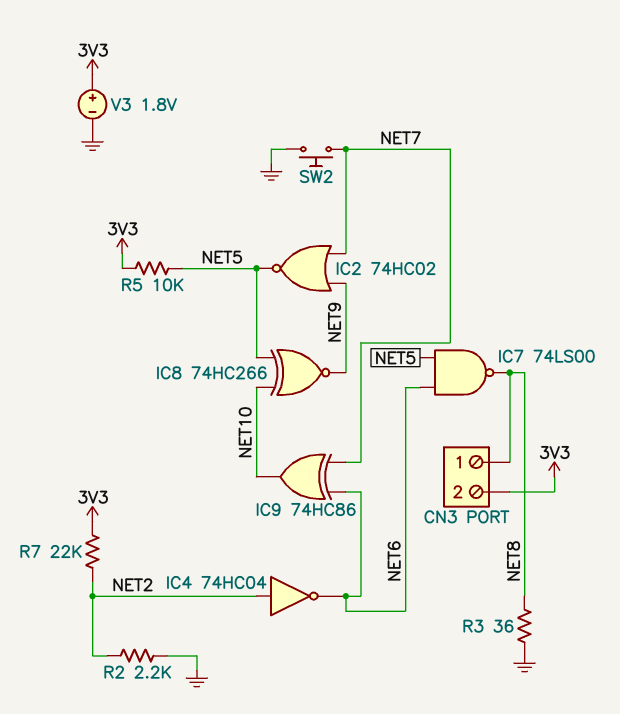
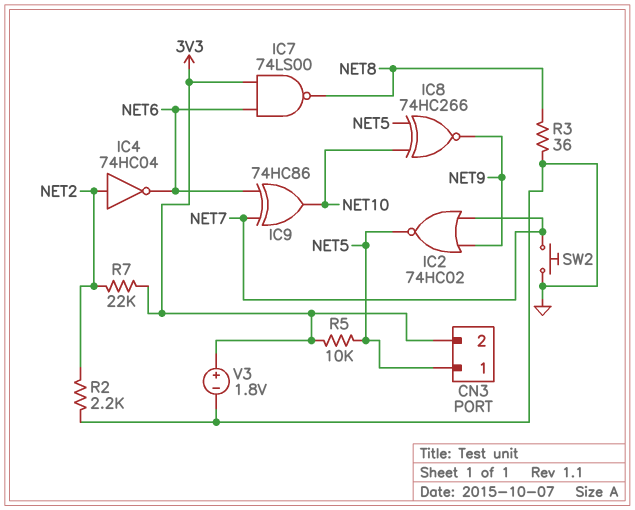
CN3 pin 1: NET8 -> NET5
IC7: NAND 74LS00 (in NET5, in NET6, out NET8) -> NAND 74LS00 (in 3V3, in NET6, out NET8)

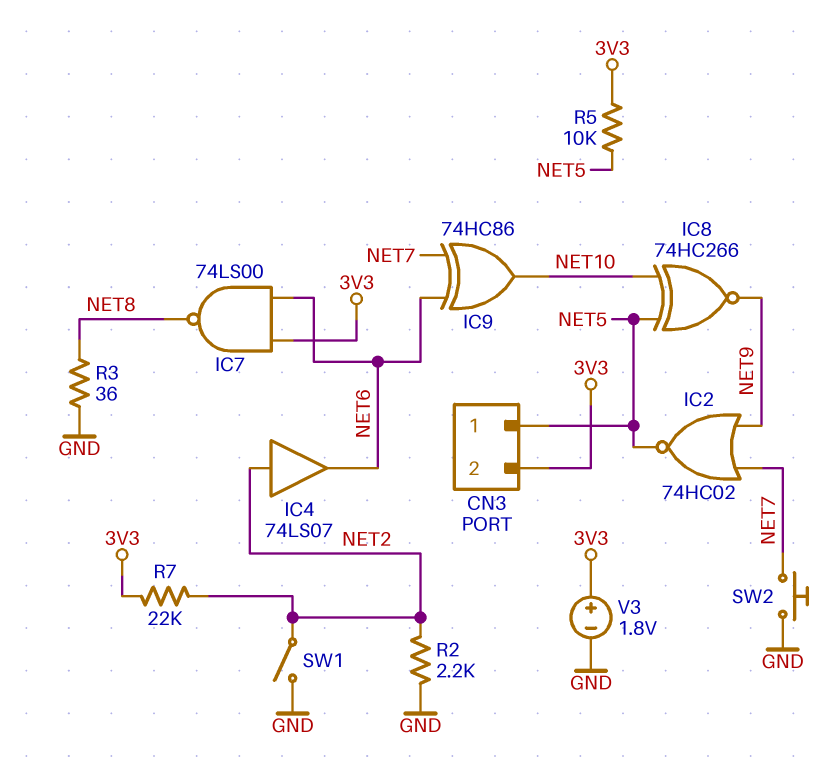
IC4: NOT 74HC04 (in NET2, out NET6) -> buffer 74LS07 (in NET2, out NET6)
SW1: none -> switch (GND, NET2)

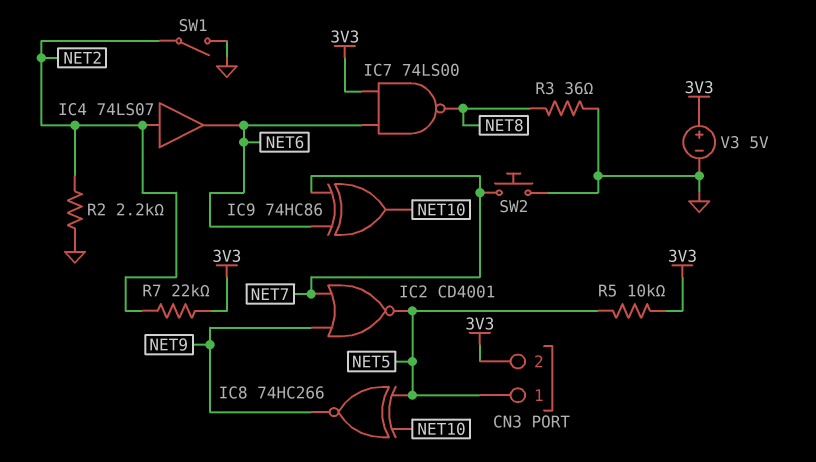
IC2: NOR 74HC02 (in NET7, in NET9, out NET5) -> NOR CD4001 (in NET7, in NET9, out NET5)
V3: 1.8V (plus 3V3, minus GND) -> 5V (plus 3V3, minus GND)

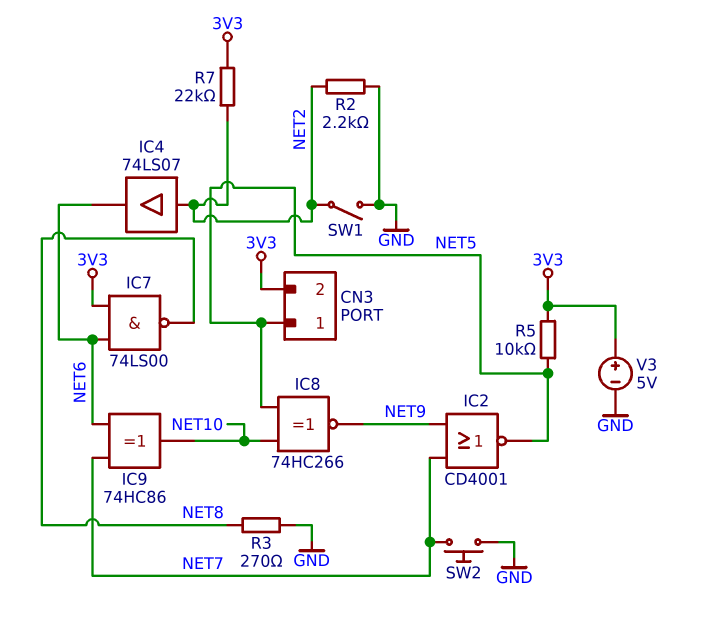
R3: 36 (GND, NET8) -> 270 (GND, NET8)

